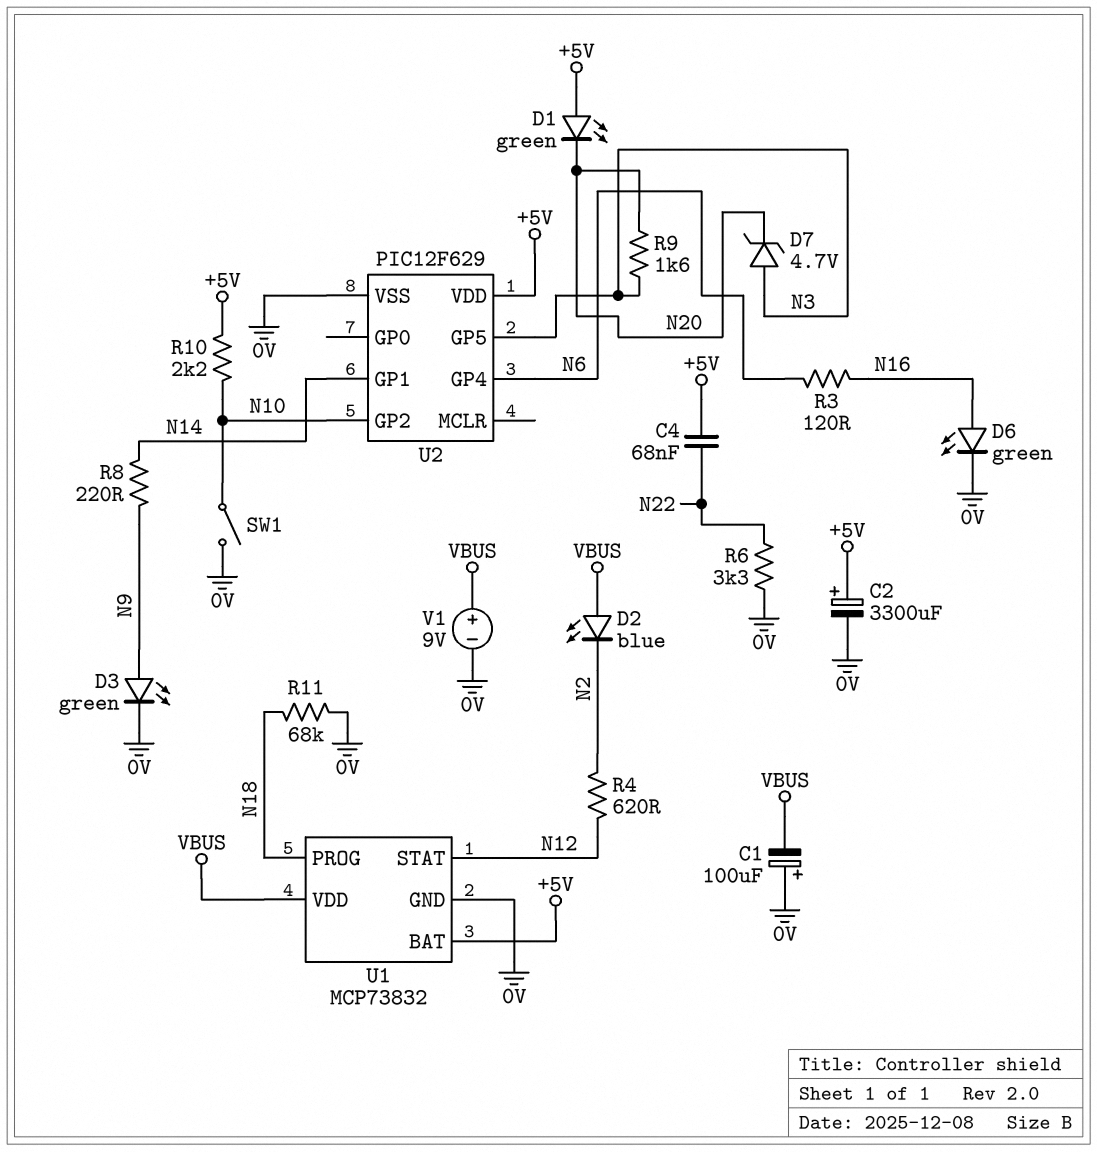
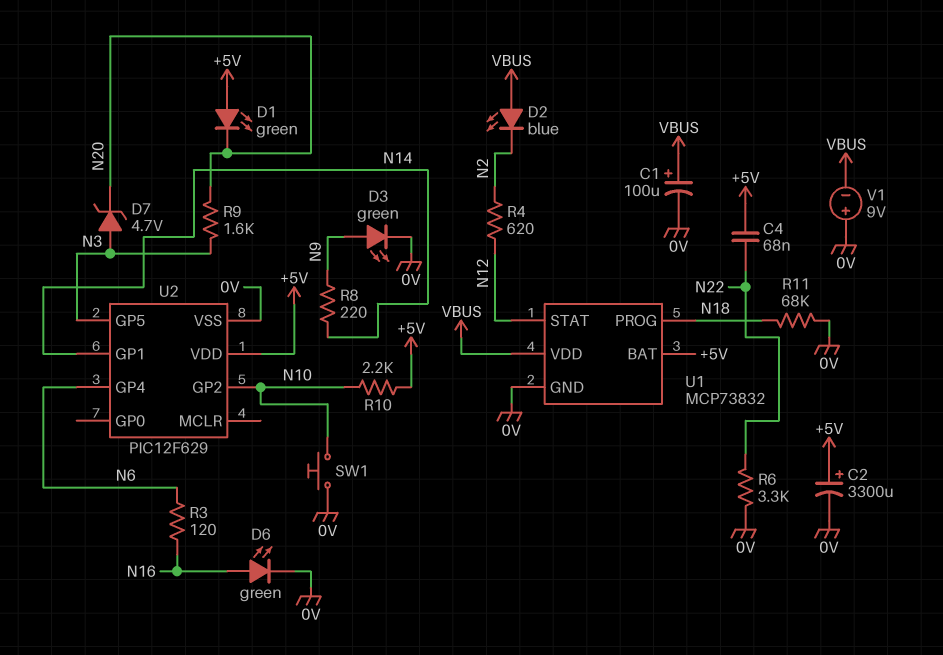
C1: 100uF (plus 0V, minus VBUS) -> 100uF (plus VBUS, minus 0V)
SW1: switch (0V, N10) -> button (0V, N10)
V1: 9V (plus VBUS, minus 0V) -> 9V (plus 0V, minus VBUS)

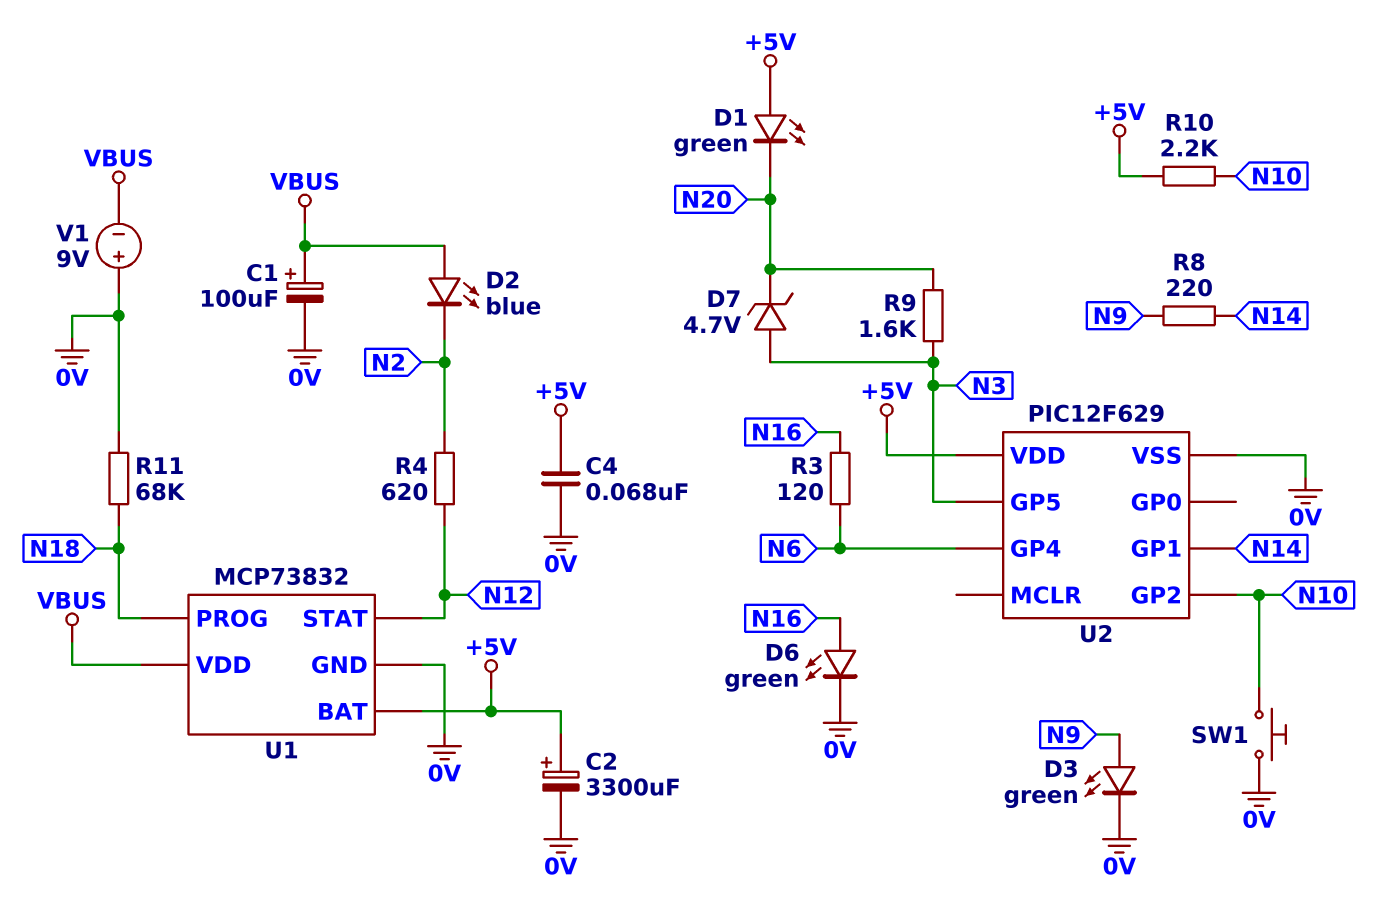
C4: 68nF (+5V, N22) -> 68nF (+5V, 0V)
R6: 3.3k (0V, N22) -> none

